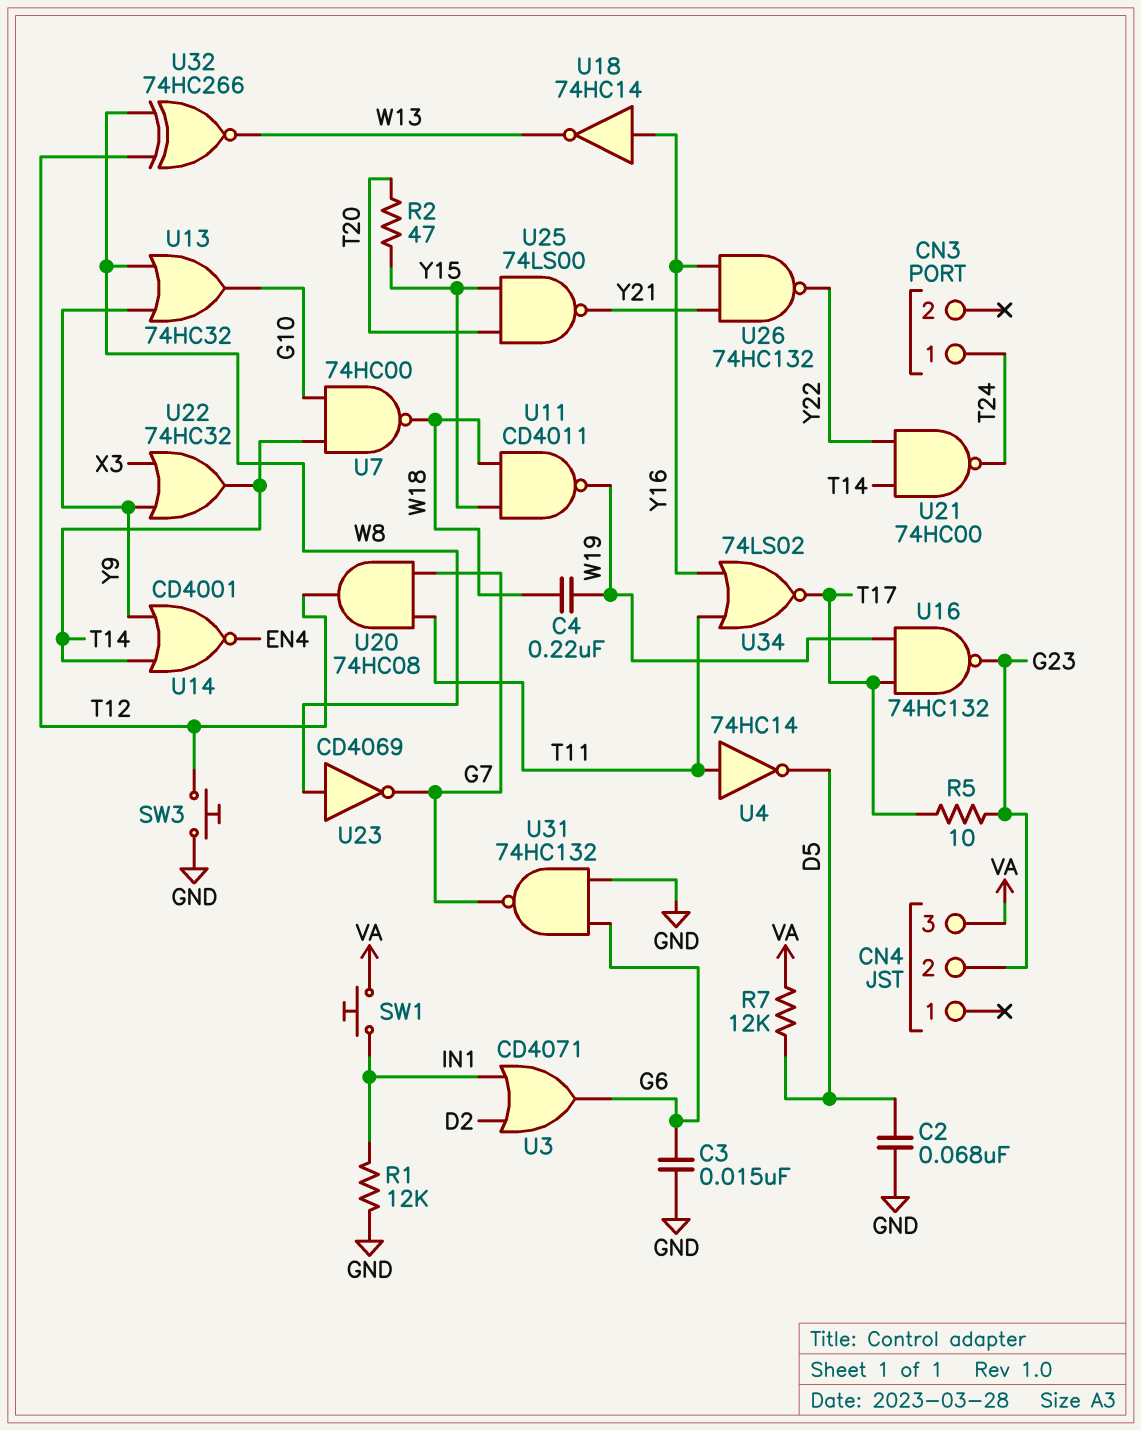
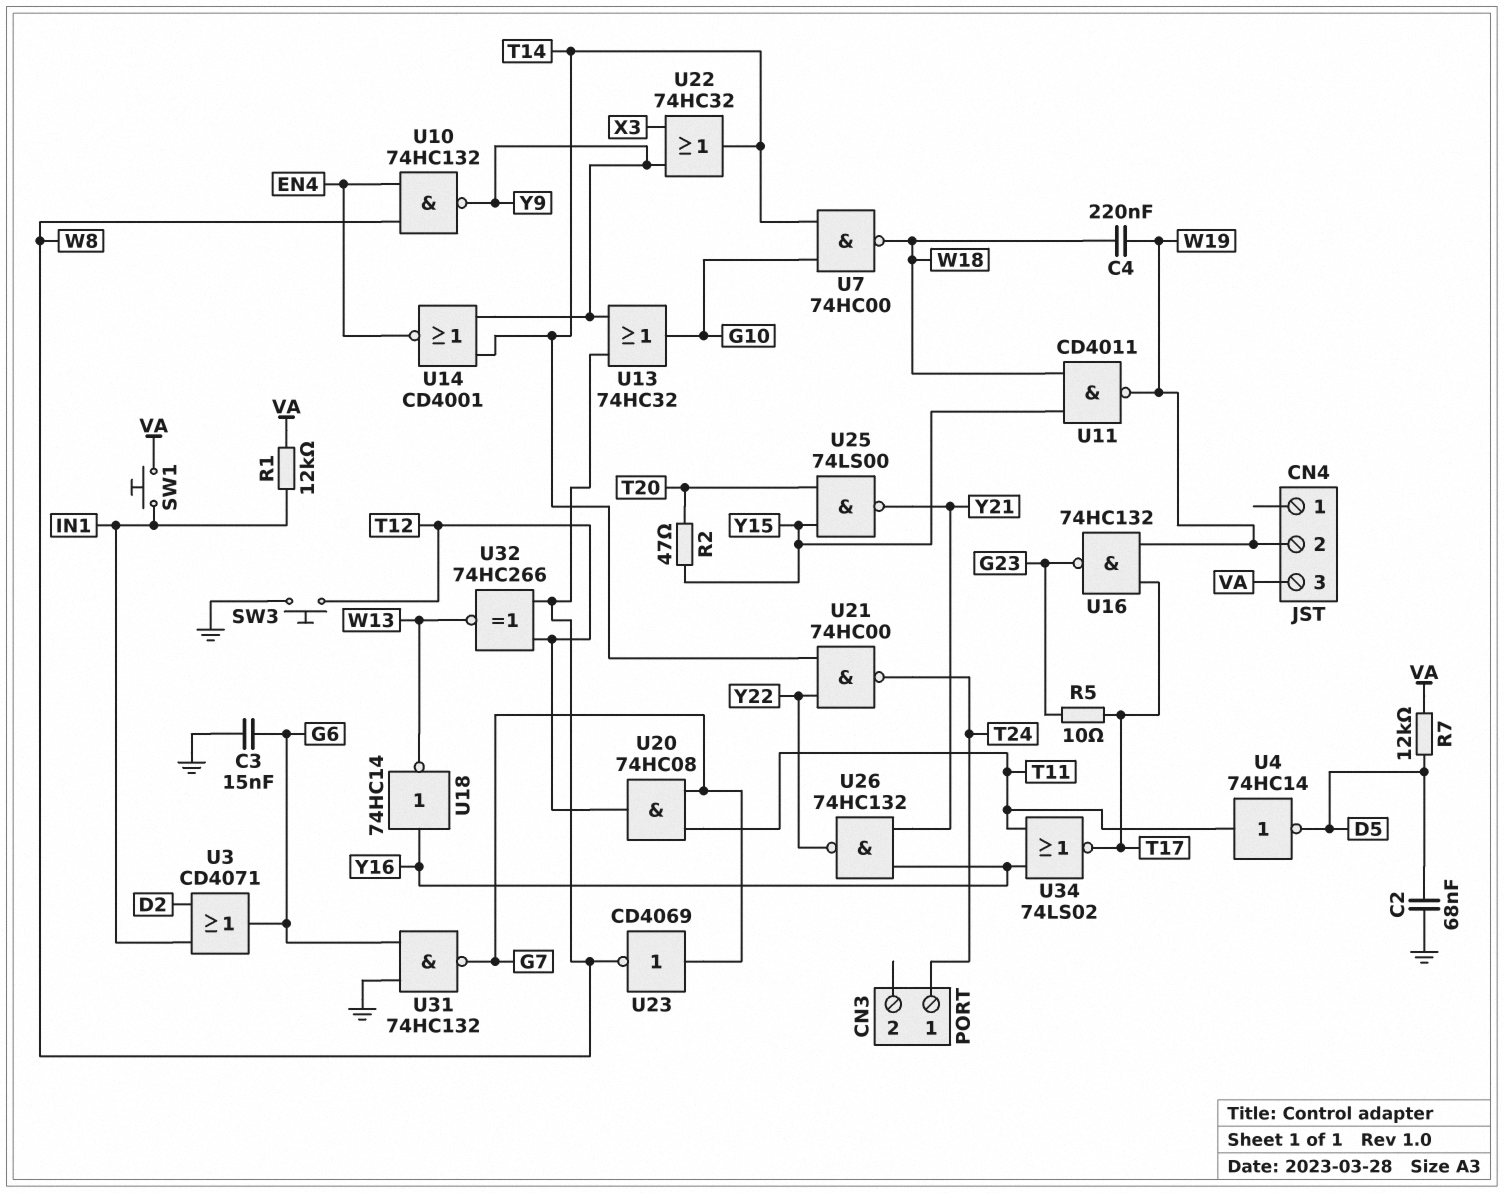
CN4 pin 2: G23 -> W19
R1: 12k (GND, IN1) -> 12k (IN1, VA)
U10: none -> NAND 74HC132 (in EN4, in W8, out Y9)
U23: NOT CD4069 (in W8, out G7) -> NOT CD4069 (in G7, out W8)

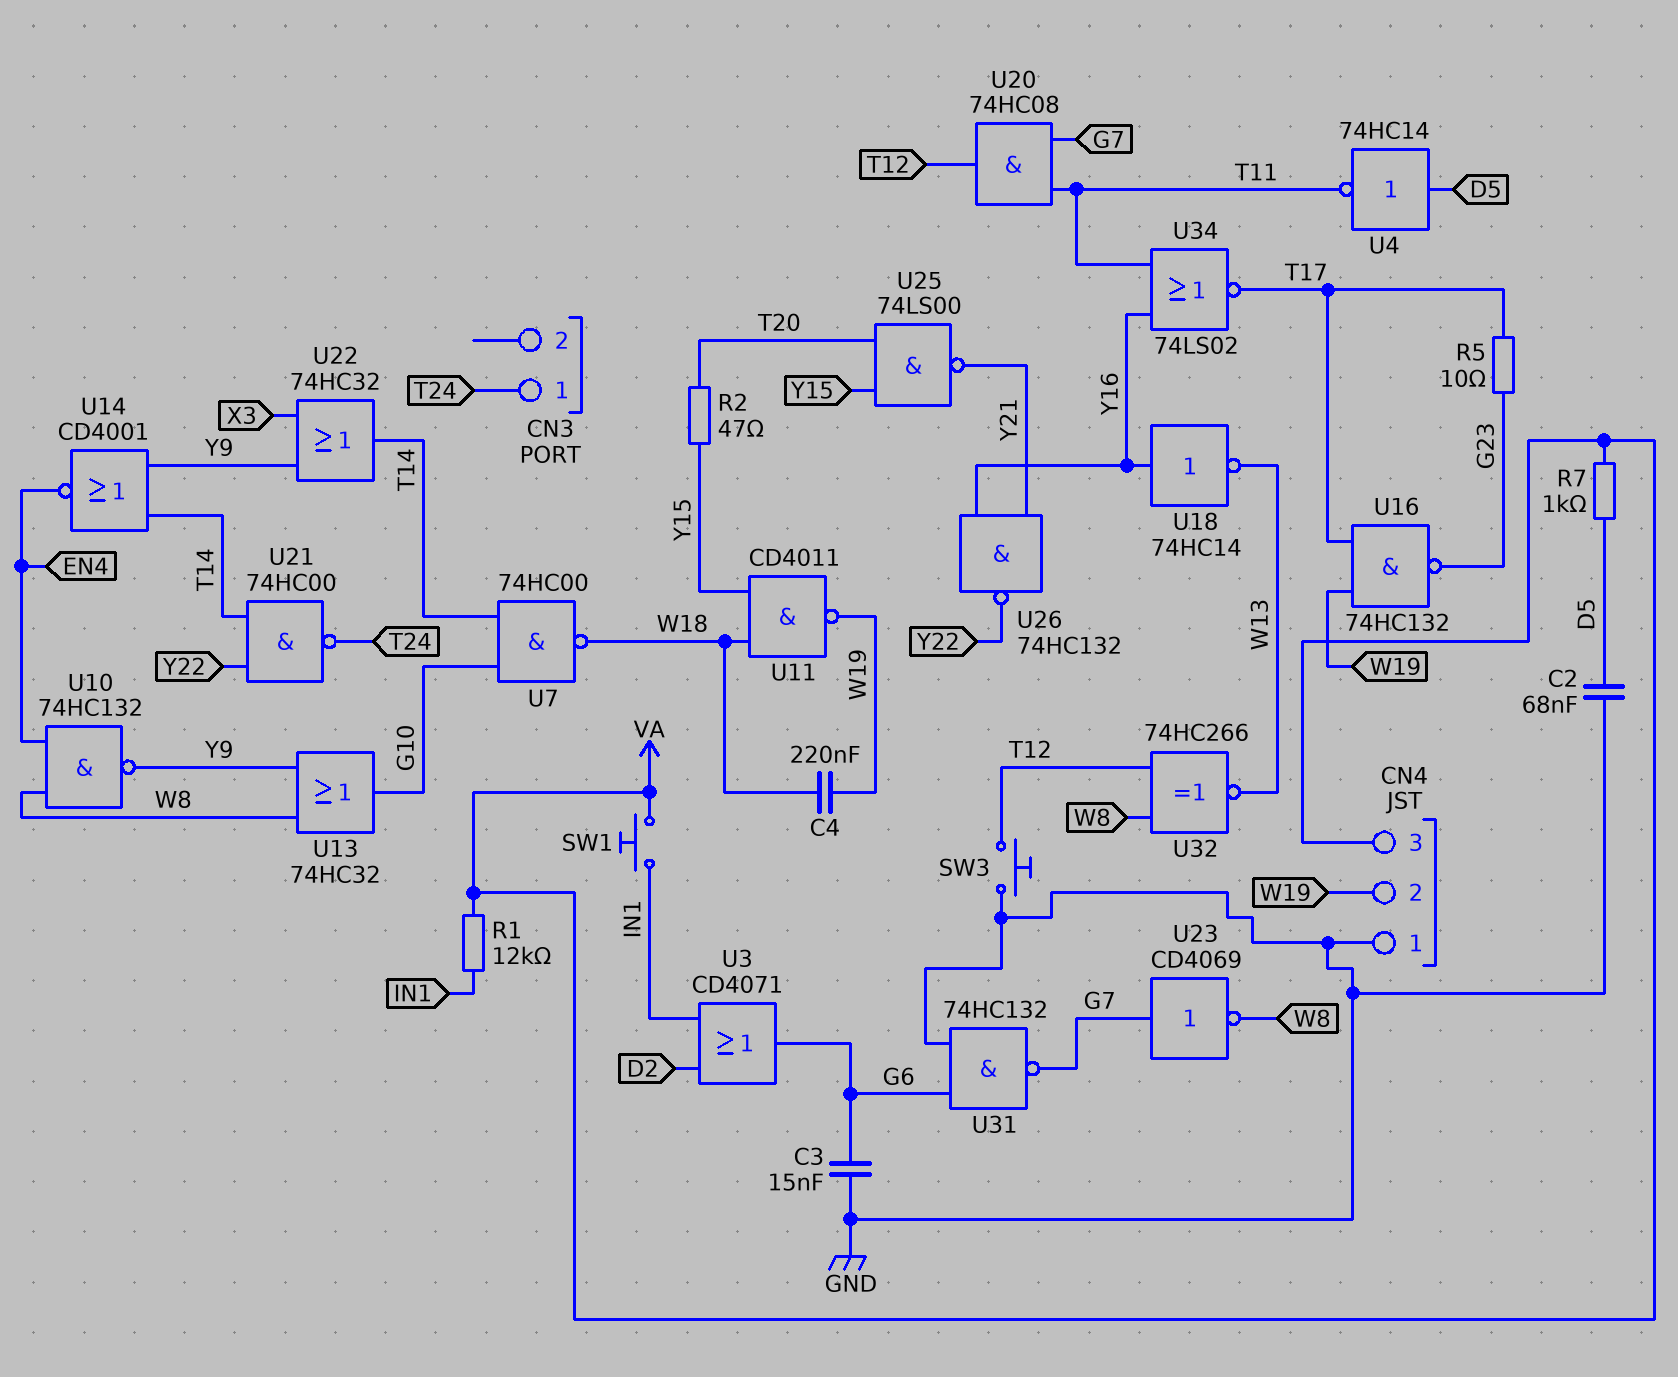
CN4 pin 1: none -> GND
R7: 12k (D5, VA) -> 1k (D5, VA)
U4: NOT 74HC14 (in T11, out D5) -> NOT 74HC14 (in D5, out T11)

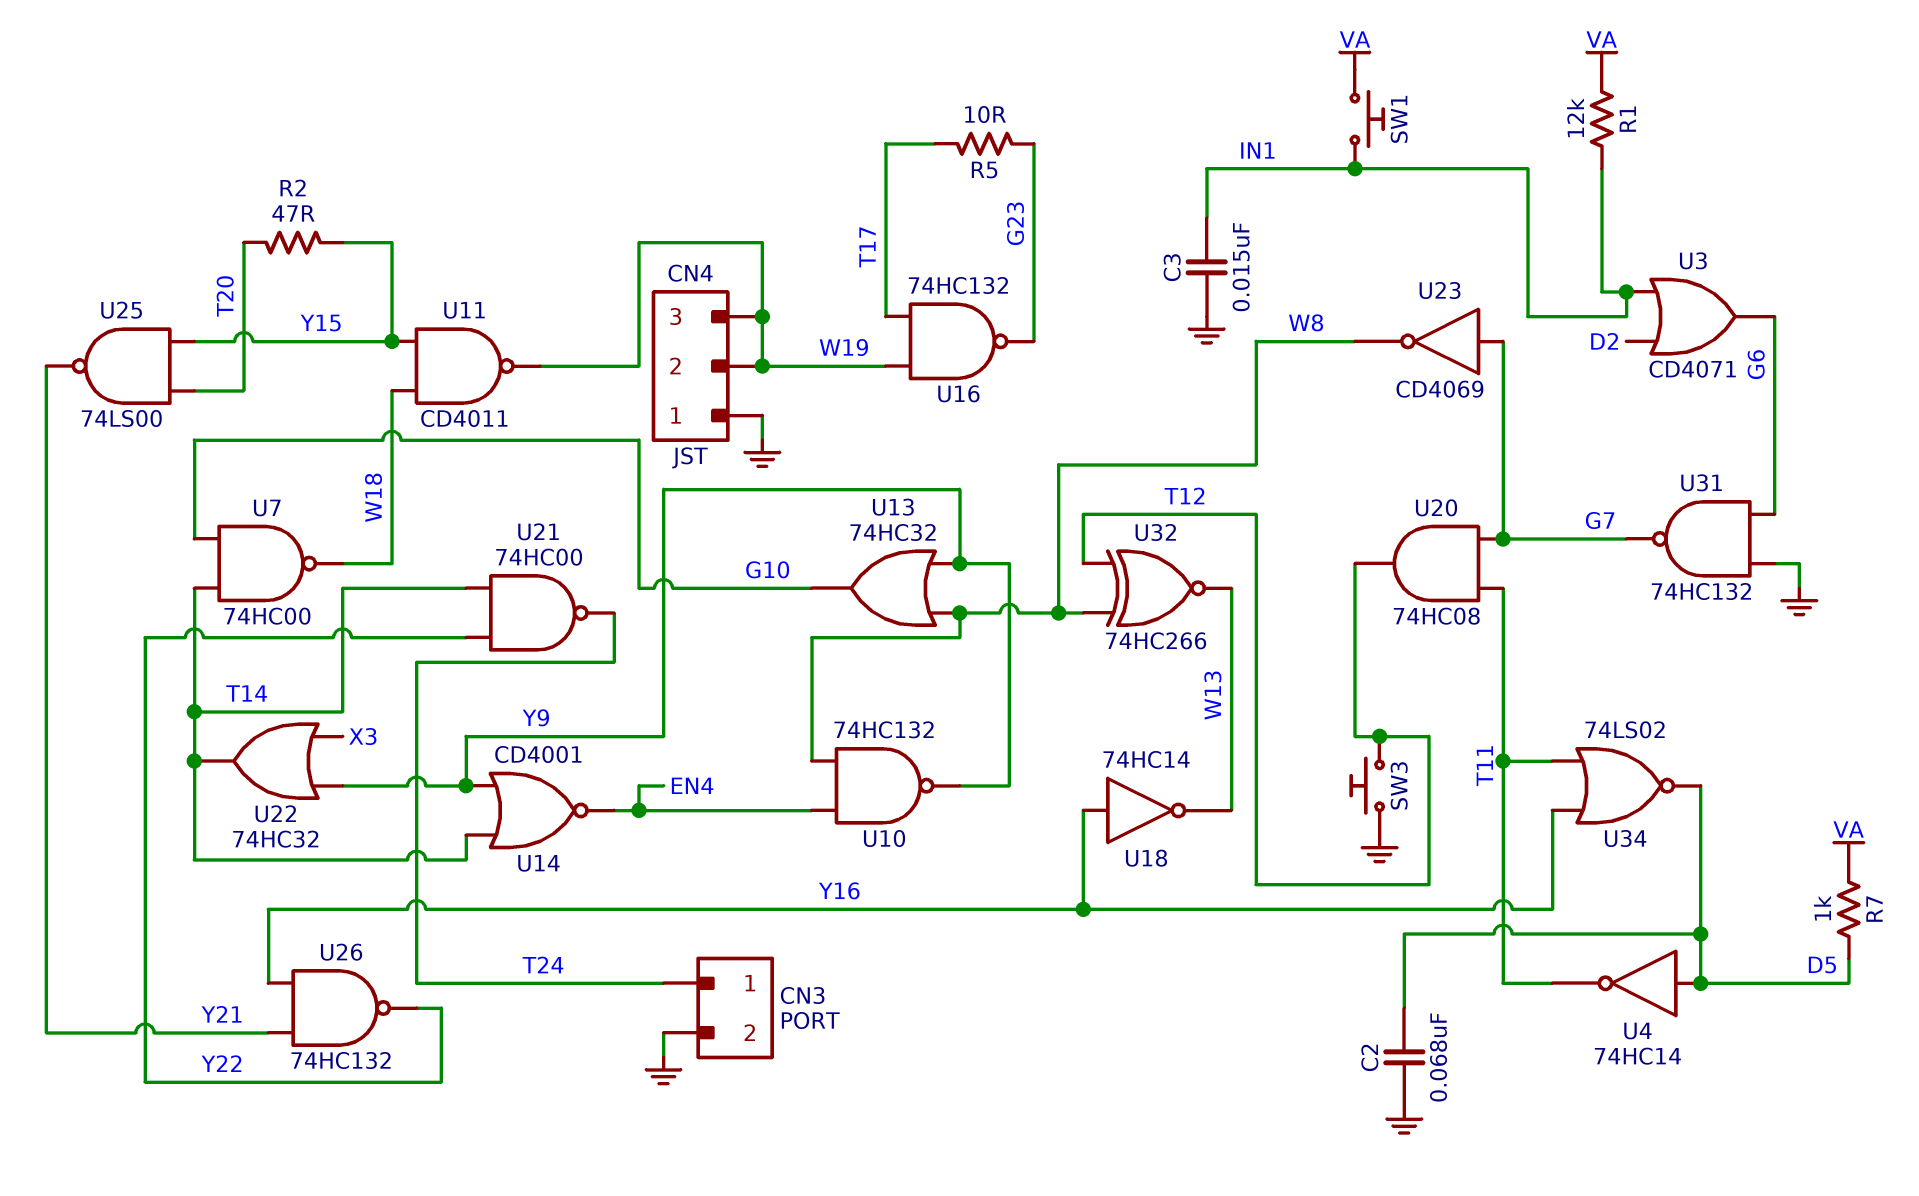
C3: 15nF (G6, GND) -> 15nF (GND, IN1)
C4: 220nF (W18, W19) -> none
CN3 pin 2: none -> GND
CN4 pin 3: VA -> W19
U34: NOR 74LS02 (in T11, in Y16, out T17) -> NOR 74LS02 (in T11, in Y16, out D5)

